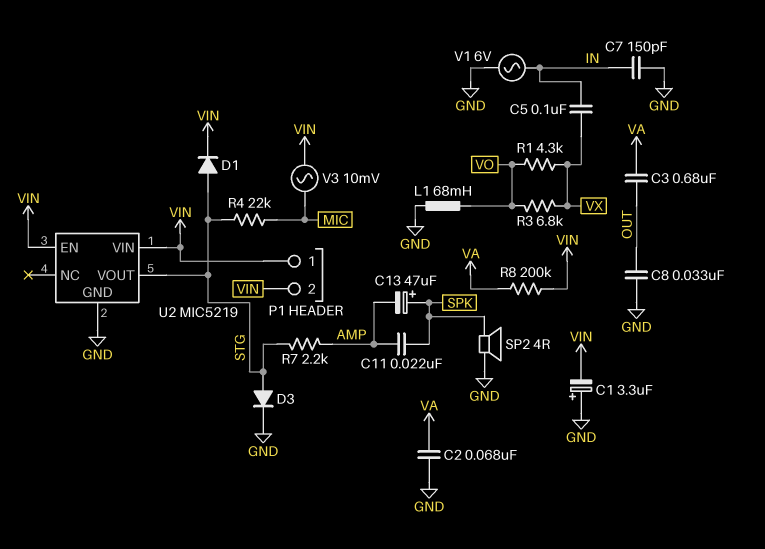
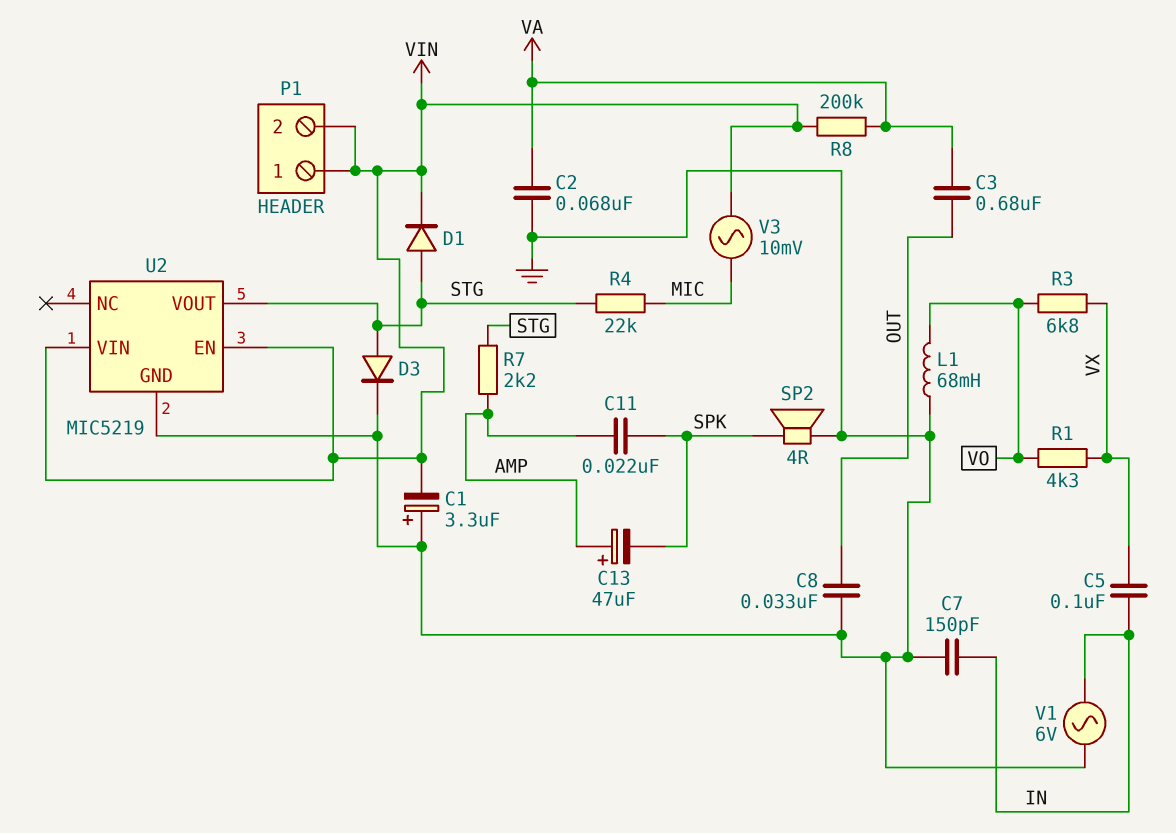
C13: 47uF (plus SPK, minus AMP) -> 47uF (plus AMP, minus SPK)

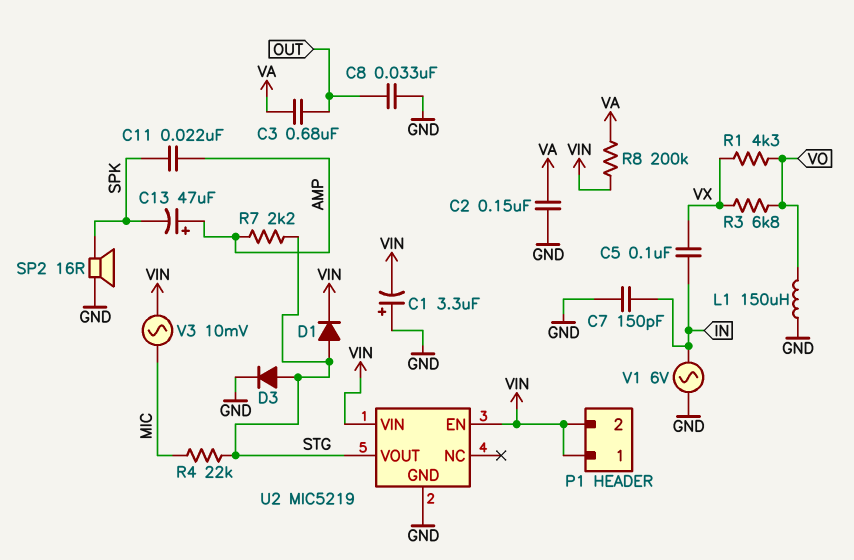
C2: 68nF (GND, VA) -> 150nF (GND, VA)
L1: 68mH (GND, VO) -> 150uH (GND, VO)
SP2: speaker 4R (GND, SPK) -> speaker 16R (GND, SPK)

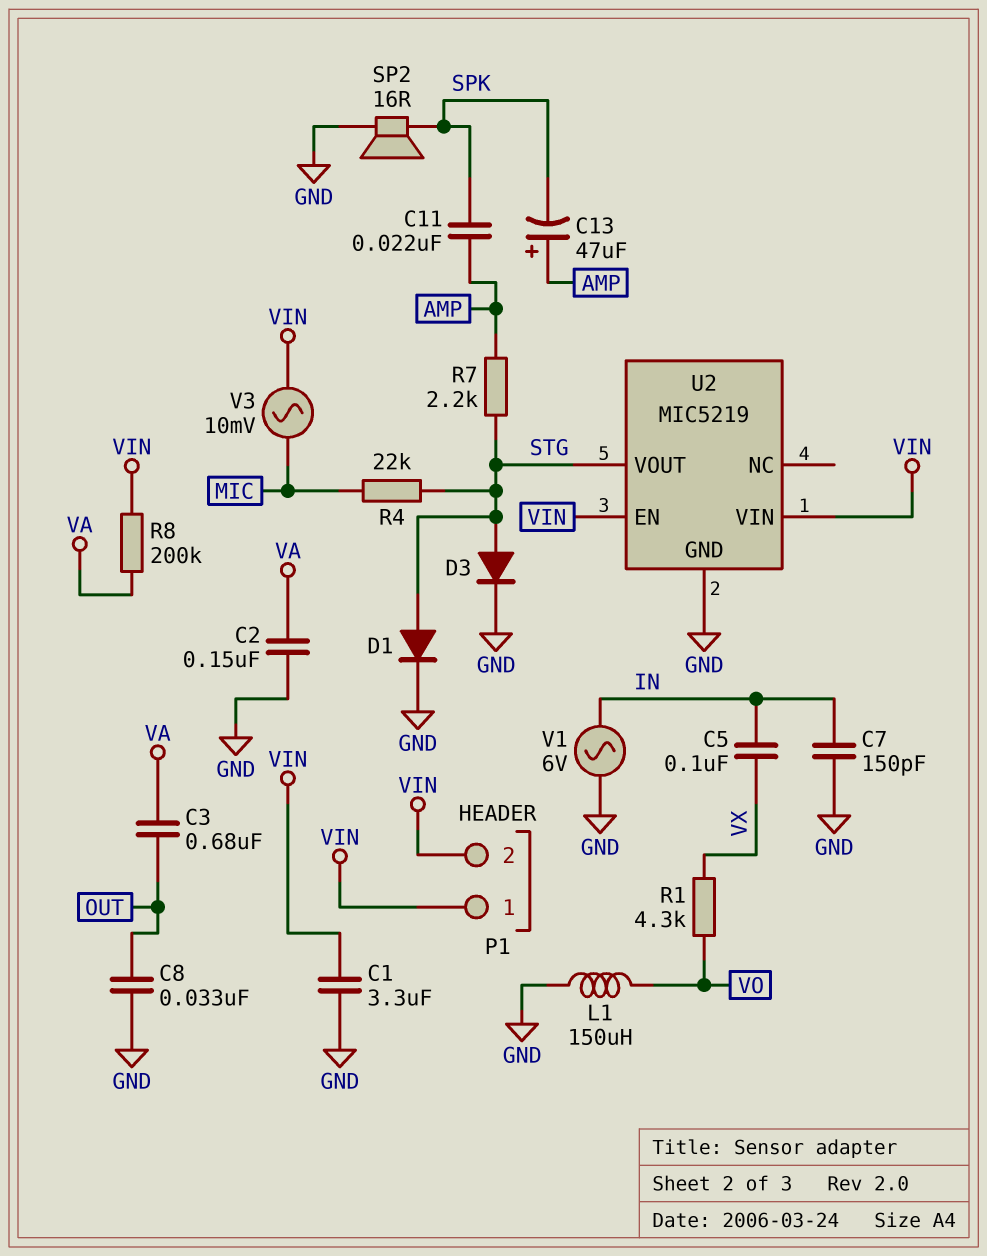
C1: 3.3uF (plus GND, minus VIN) -> 3.3uF (GND, VIN)
D1: diode (A STG, K VIN) -> diode (A STG, K GND)
R3: 6.8k (VO, VX) -> none

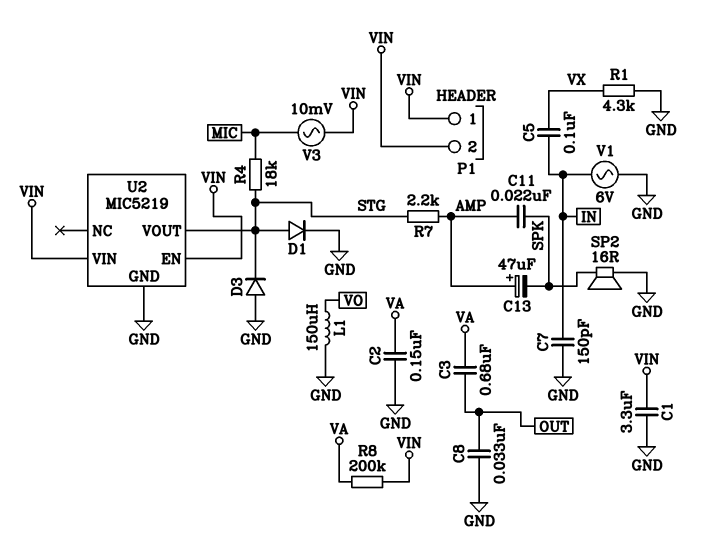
D3: diode (A STG, K GND) -> diode (A GND, K STG)
R1: 4.3k (VO, VX) -> 4.3k (GND, VX)
R4: 22k (MIC, STG) -> 18k (MIC, STG)

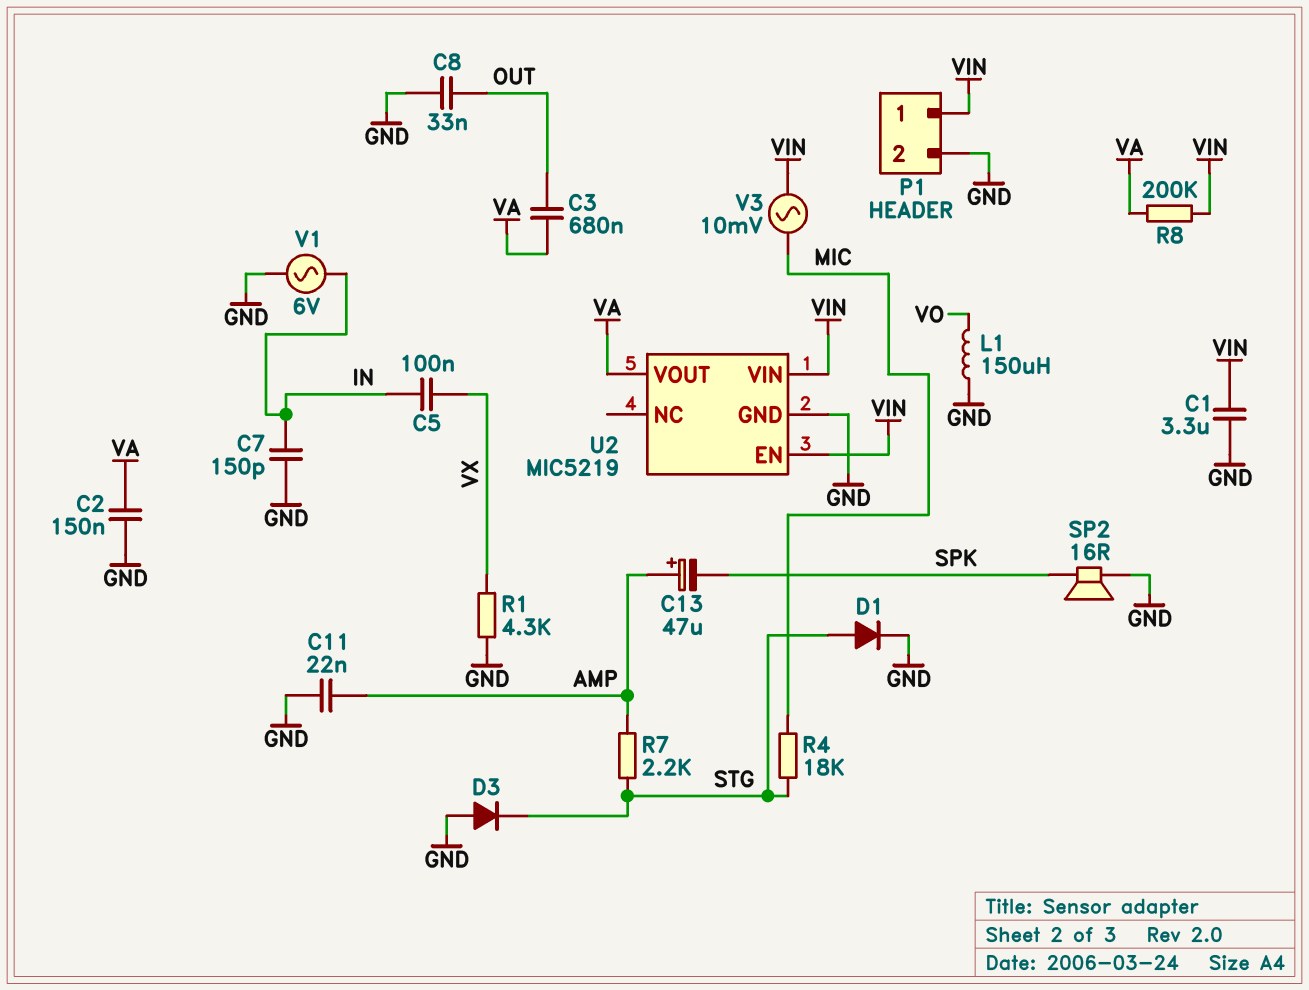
C11: 22nF (AMP, SPK) -> 22nF (AMP, GND)
P1 pin 2: VIN -> GND
U2 pin VOUT: STG -> VA

